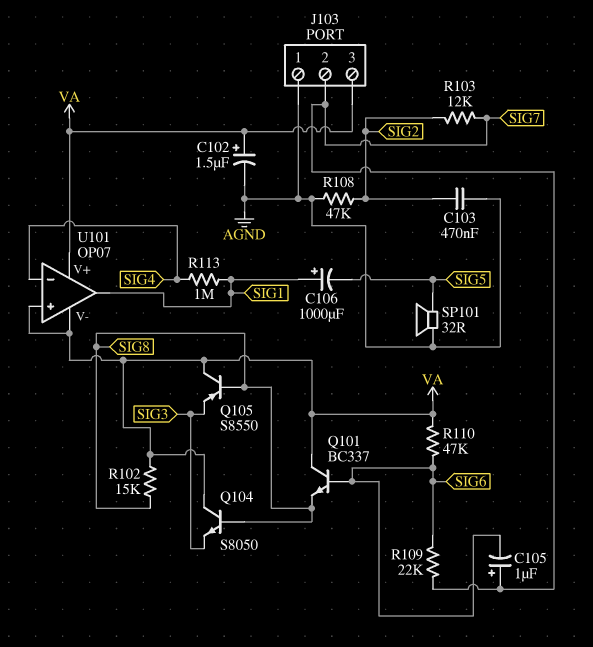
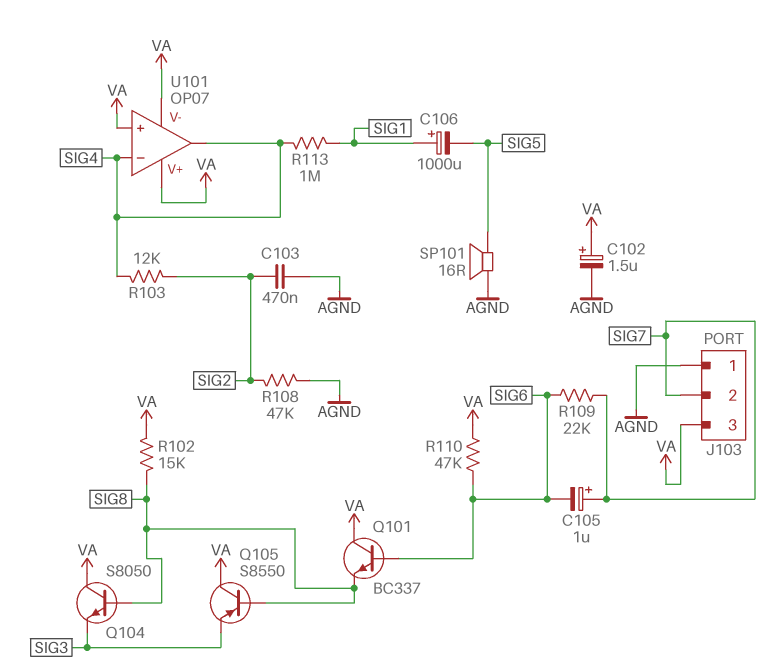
R103: 12k (SIG2, SIG7) -> 12k (SIG2, SIG4)
SP101: speaker 32R (AGND, SIG5) -> speaker 16R (AGND, SIG5)
U101 pin out: SIG1 -> SIG4

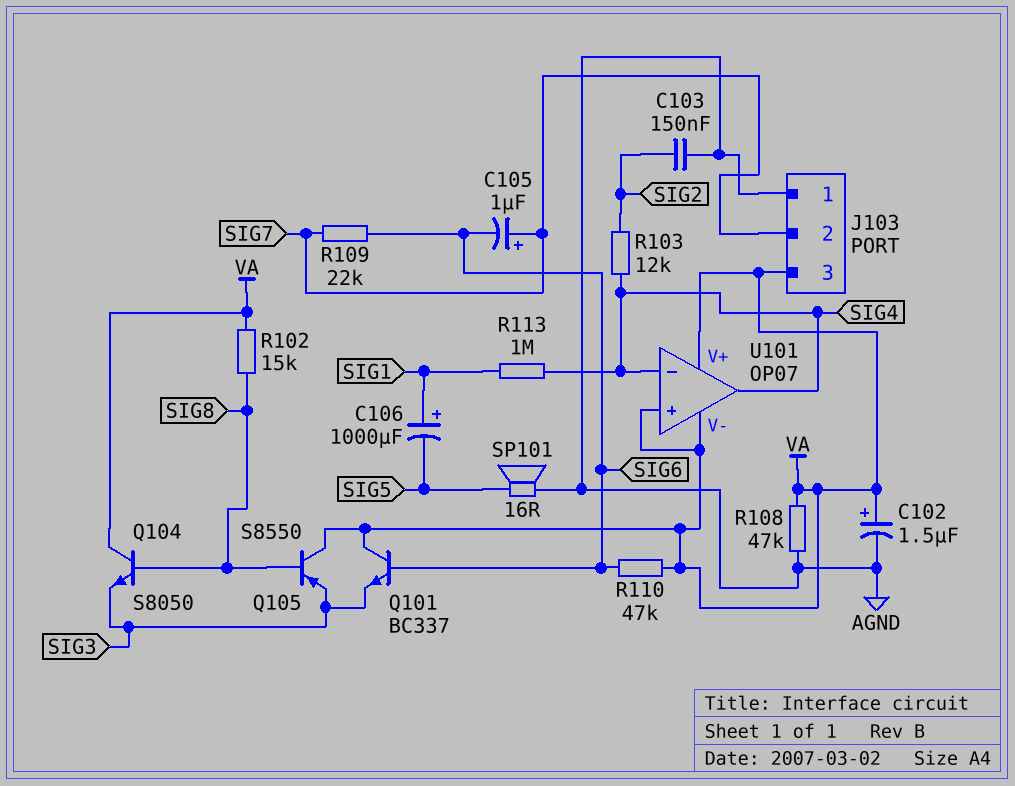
C103: 470nF (AGND, SIG2) -> 150nF (AGND, SIG2)
Q101: NPN BC337 (B SIG6, C VA, E SIG8) -> NPN BC337 (B SIG6, C VA, E SIG3)
R108: 47k (AGND, SIG2) -> 47k (AGND, VA)

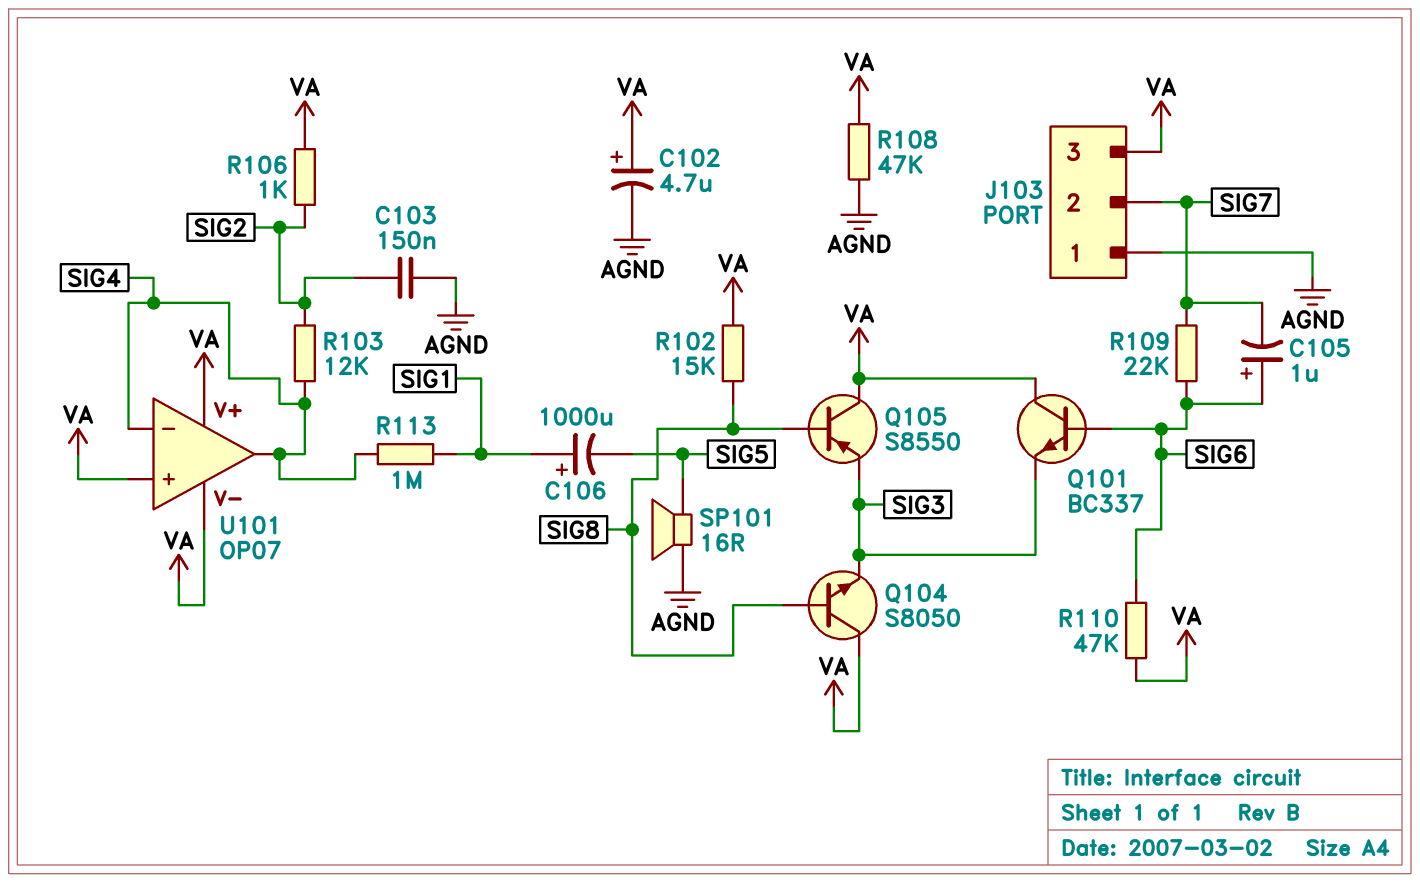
C102: 1.5uF (plus VA, minus AGND) -> 4.7uF (plus VA, minus AGND)
C105: 1uF (plus SIG7, minus SIG6) -> 1uF (plus SIG6, minus SIG7)
R106: none -> 1k (SIG2, VA)

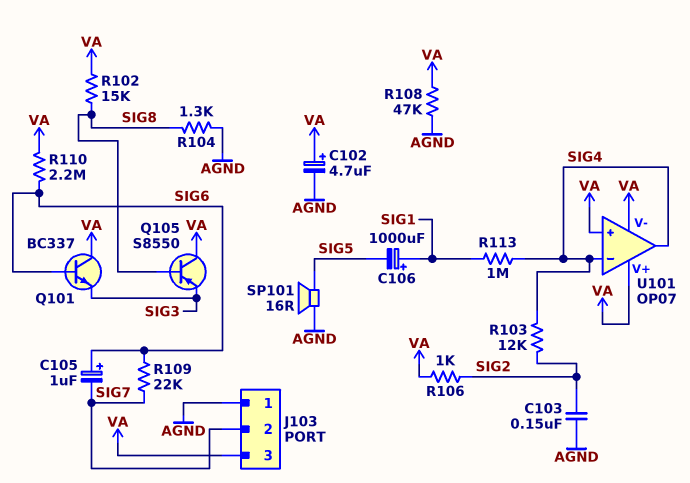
Q104: NPN S8050 (B SIG8, C VA, E SIG3) -> none
R104: none -> 1.3k (AGND, SIG8)
R110: 47k (SIG6, VA) -> 2.2M (SIG6, VA)

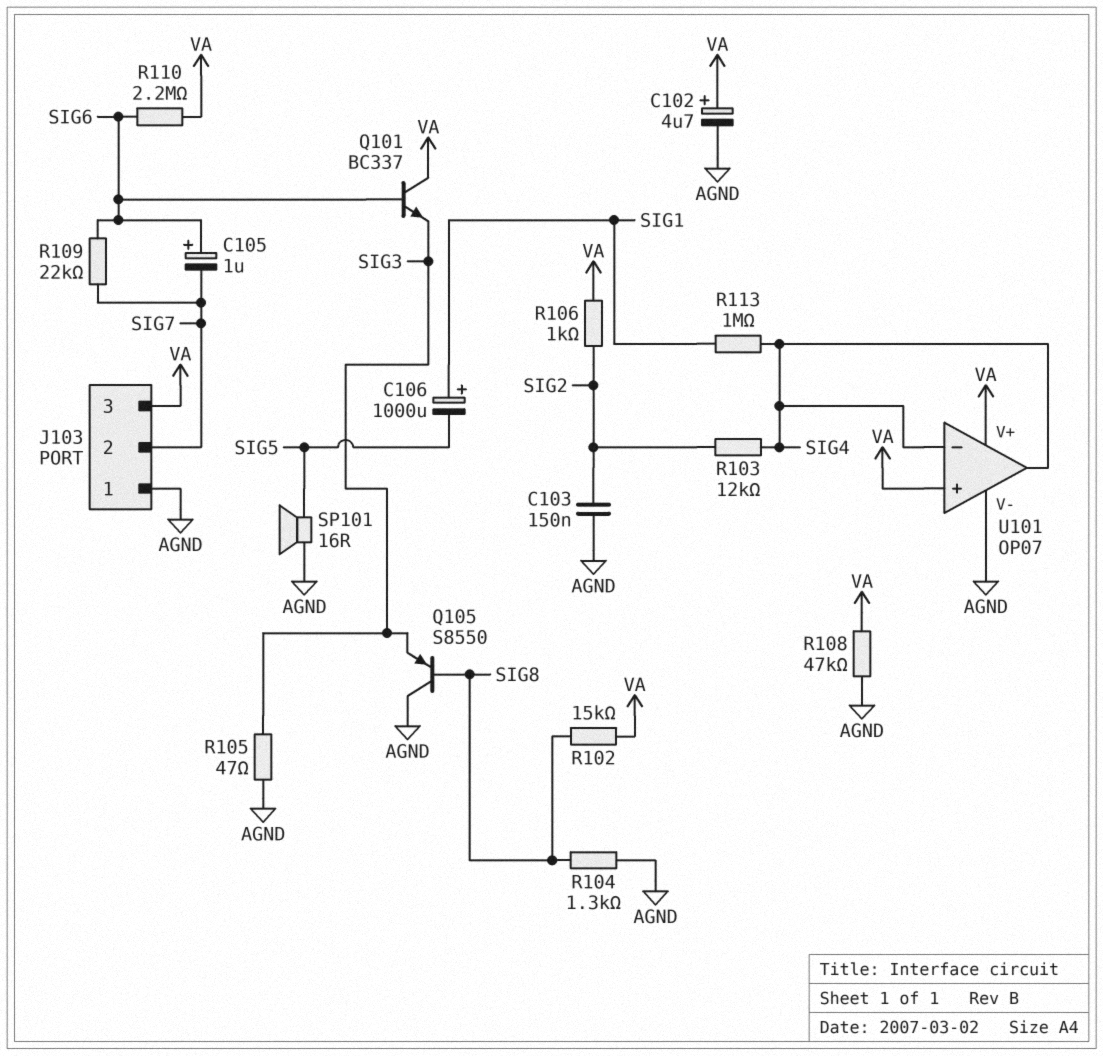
Q105: PNP S8550 (B SIG8, C VA, E SIG3) -> PNP S8550 (B SIG8, C AGND, E SIG3)
R105: none -> 47 (AGND, SIG3)
U101 pin V-: VA -> AGND

